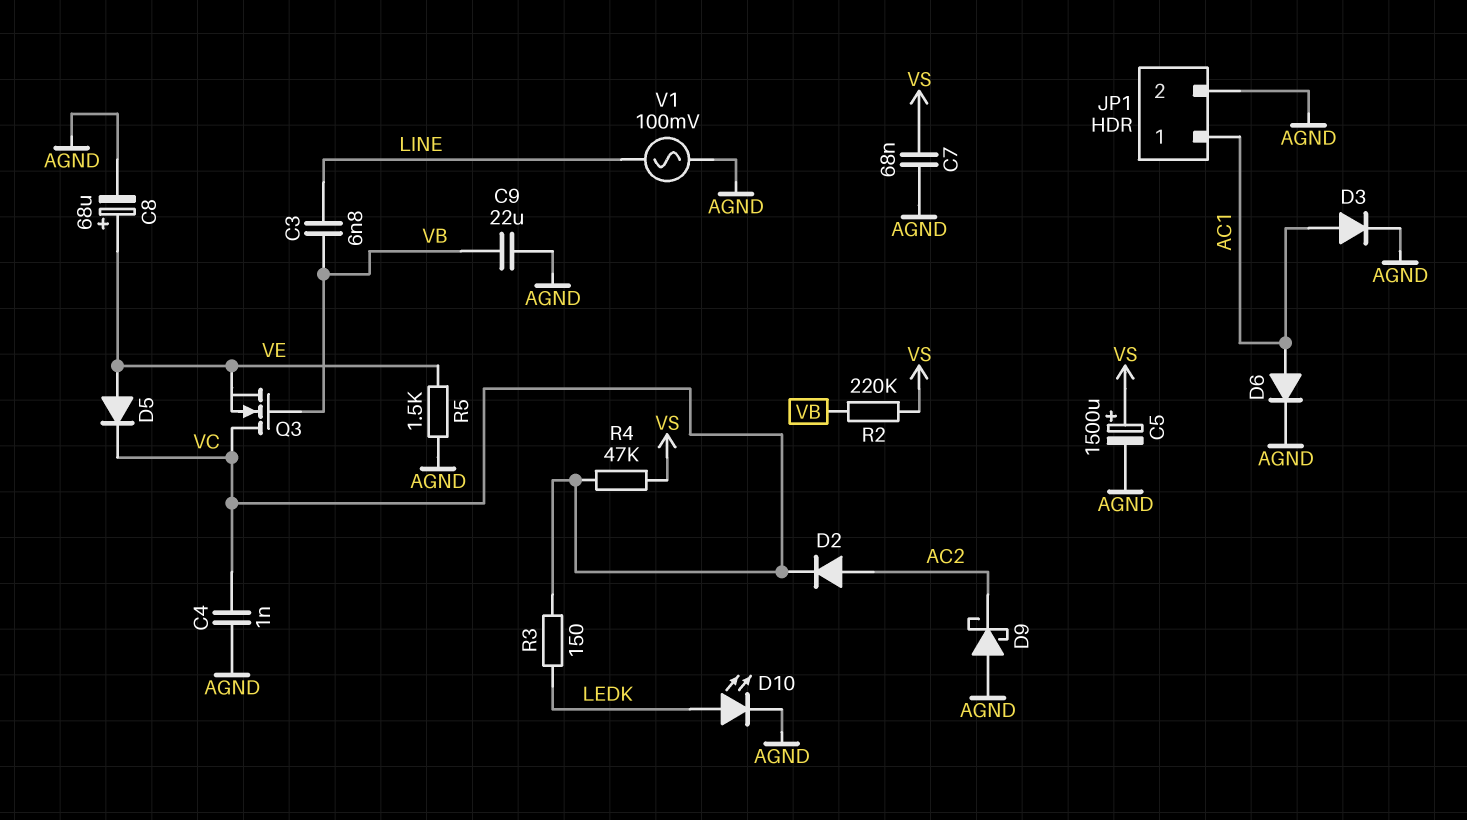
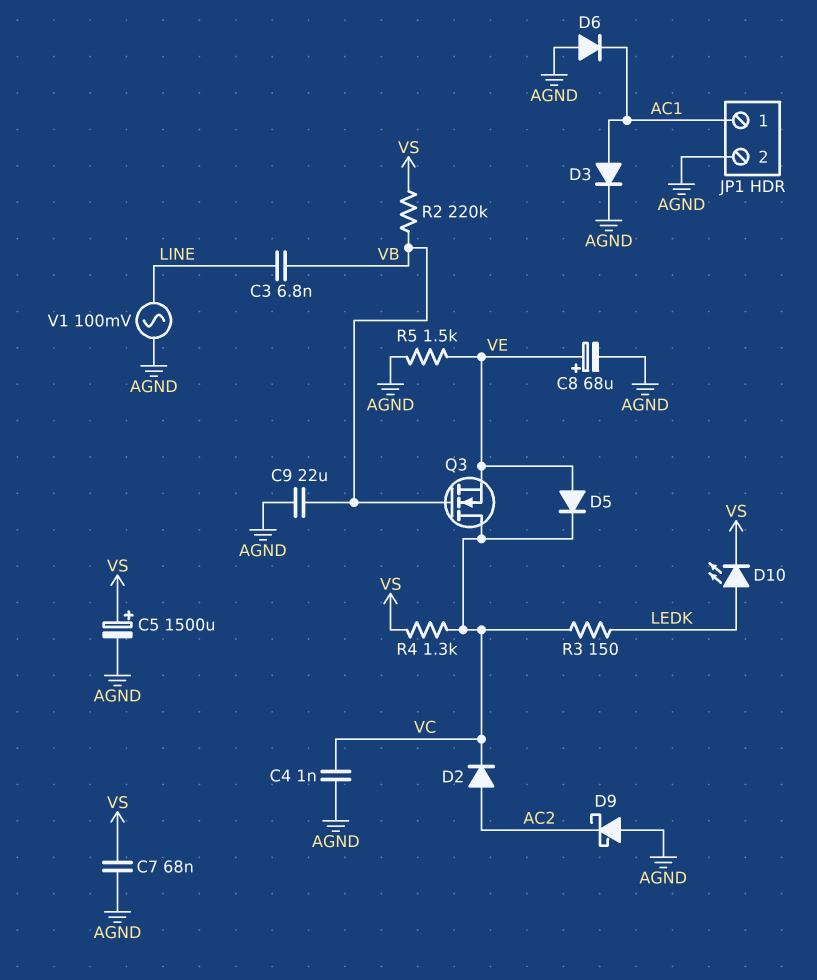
D6: diode (A AC1, K AGND) -> diode (A AGND, K AC1)
D10: LED (A LEDK, K AGND) -> LED (A LEDK, K VS)
R4: 47k (VC, VS) -> 1.3k (VC, VS)

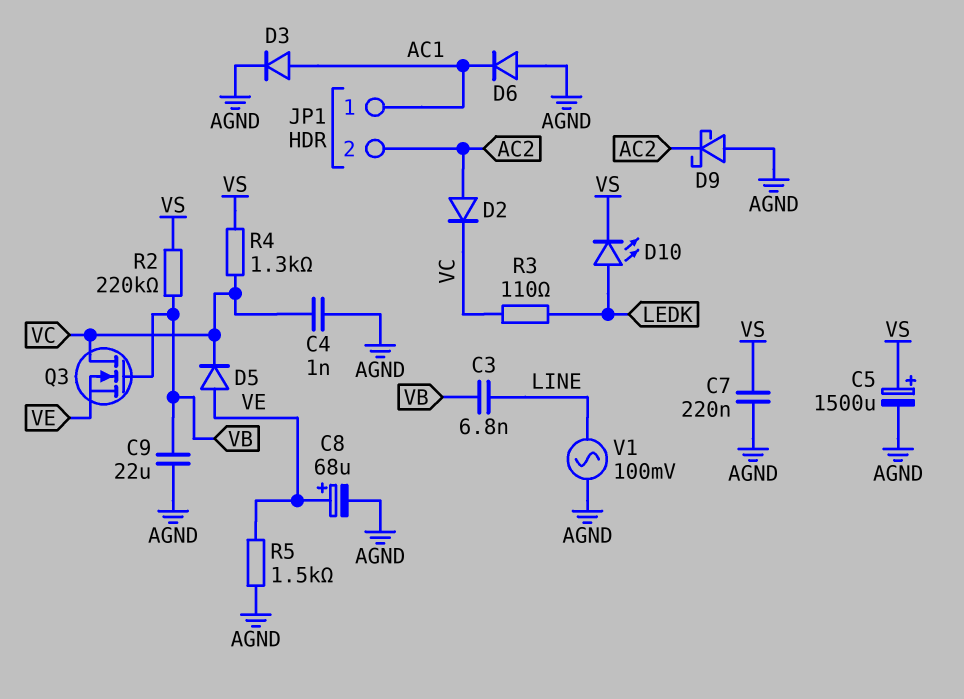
C7: 68nF (AGND, VS) -> 220nF (AGND, VS)
JP1 pin 2: AGND -> AC2
R3: 150 (LEDK, VC) -> 110 (LEDK, VC)

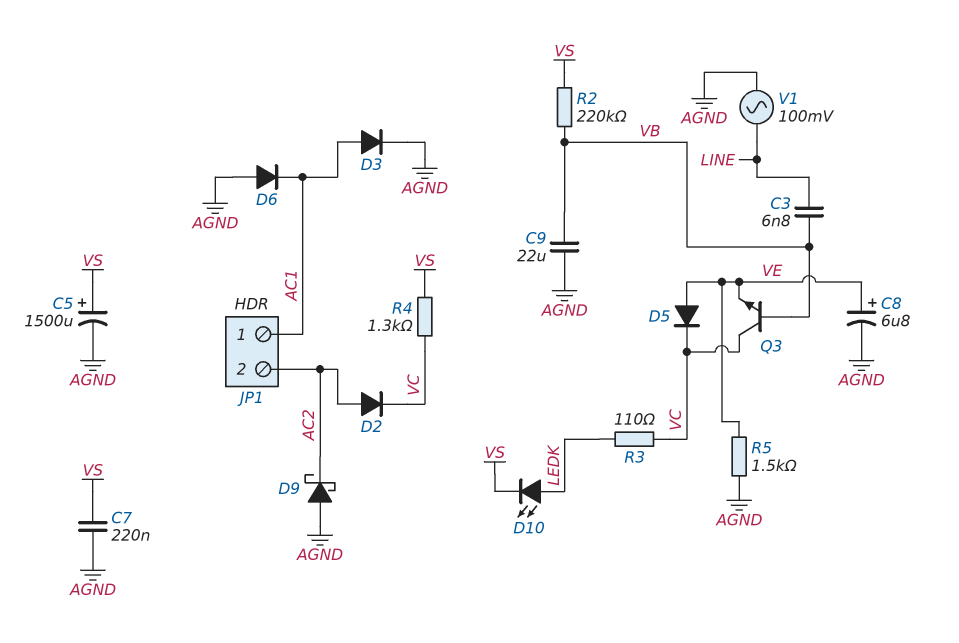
C4: 1nF (AGND, VC) -> none
C8: 68uF (plus VE, minus AGND) -> 6.8uF (plus VE, minus AGND)
Q3: NMOS (G VB, D VC, S VE) -> NPN (B VB, C VC, E VE)

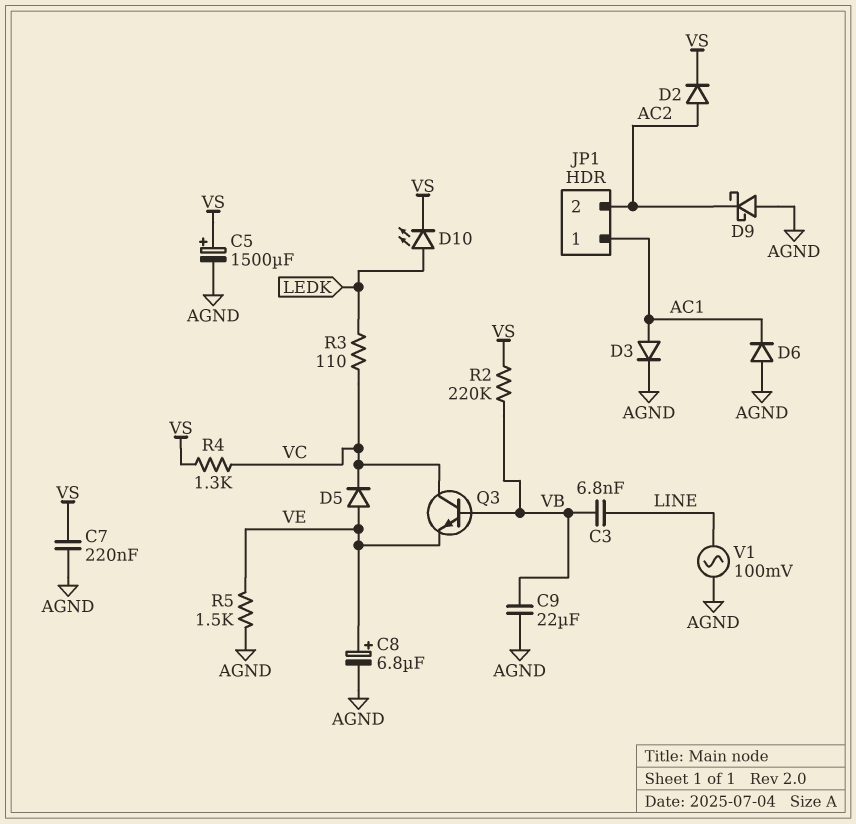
D2: diode (A AC2, K VC) -> diode (A AC2, K VS)

